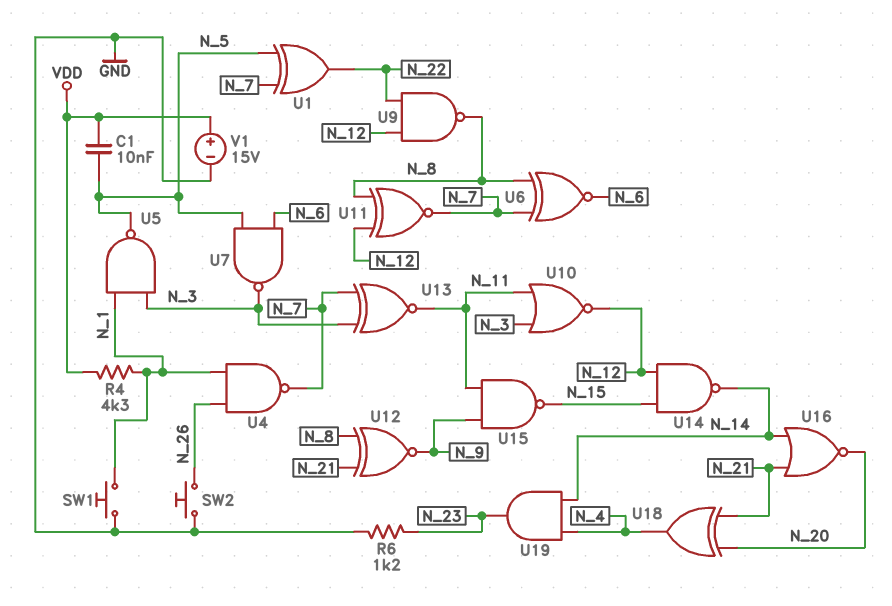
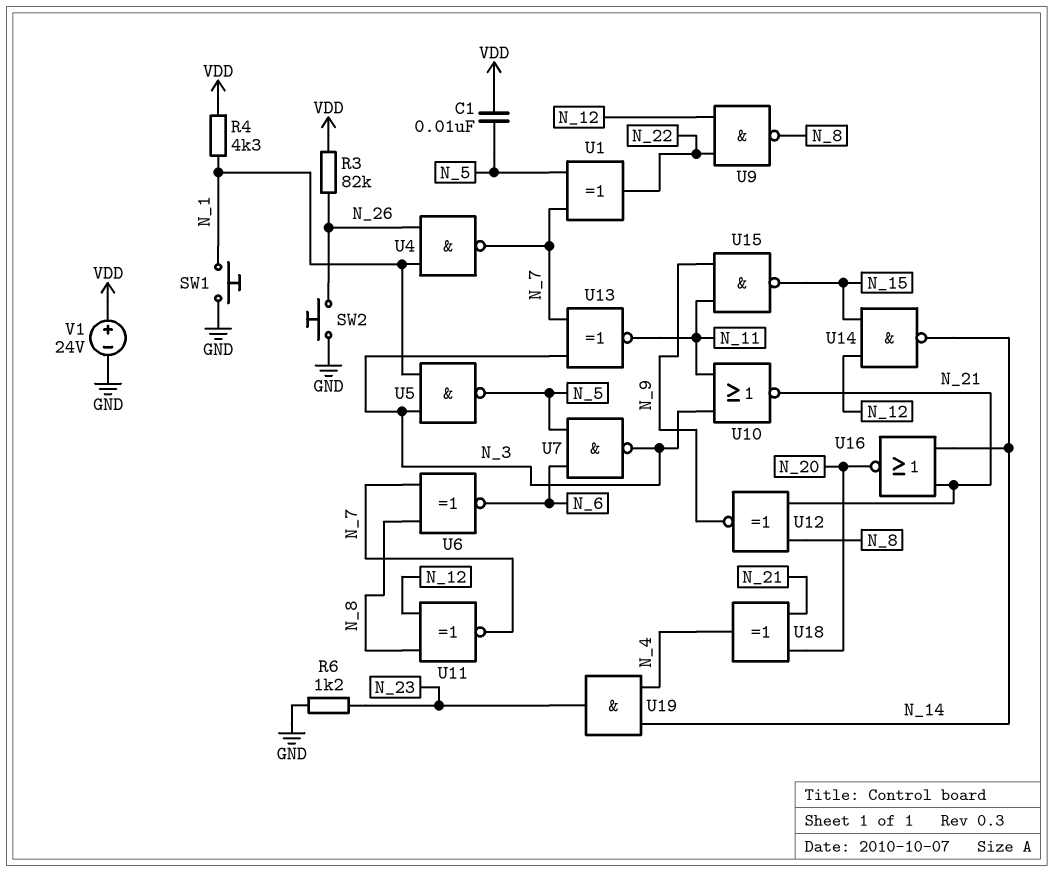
R3: none -> 82k (N_26, VDD)
U10: NOR (in N_3, in N_11, out N_12) -> NOR (in N_3, in N_11, out N_21)
V1: 15V (plus VDD, minus GND) -> 24V (plus VDD, minus GND)

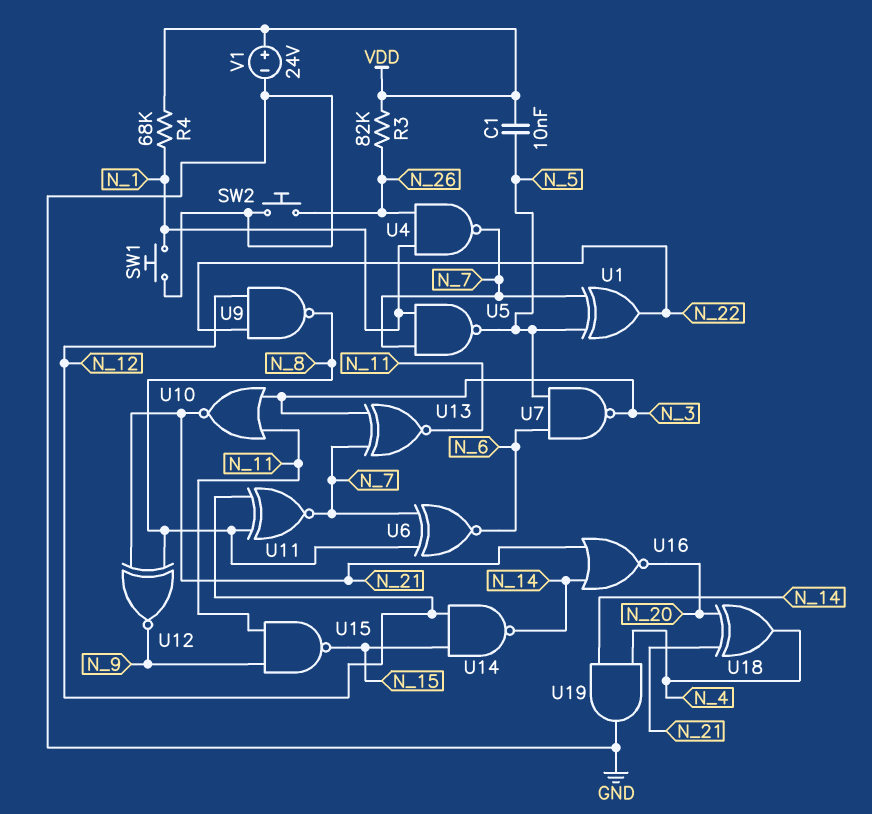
R4: 4.3k (N_1, VDD) -> 68k (N_1, VDD)
R6: 1.2k (GND, N_23) -> none
U5: NAND (in N_1, in N_3, out N_5) -> NAND (in N_1, in N_7, out N_5)
U19: AND (in N_4, in N_14, out N_23) -> AND (in N_4, in N_14, out GND)

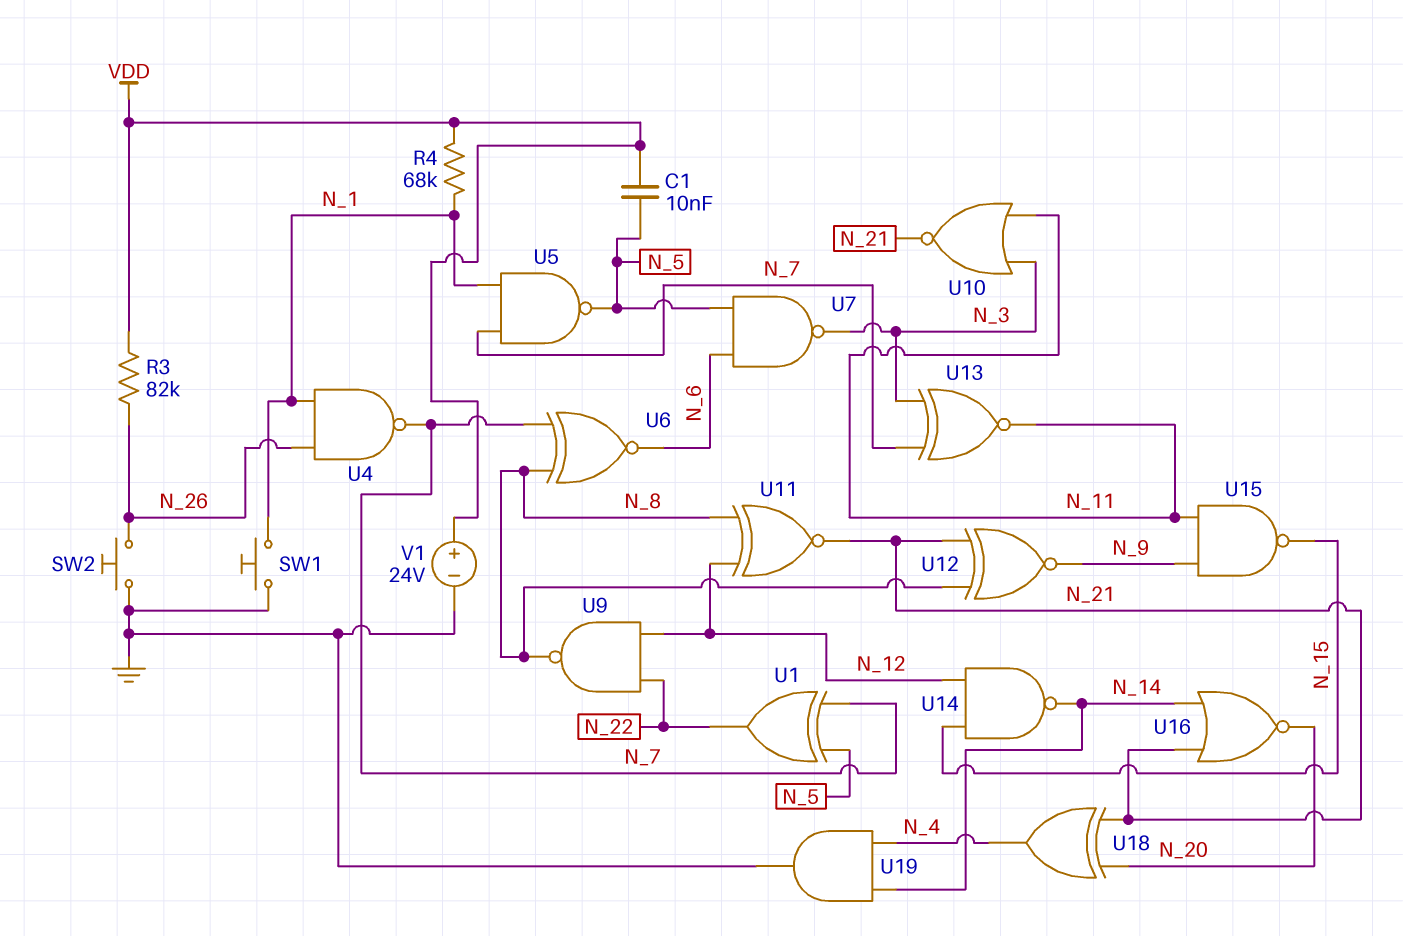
U11: XNOR (in N_8, in N_12, out N_7) -> XNOR (in N_8, in N_12, out N_21)

